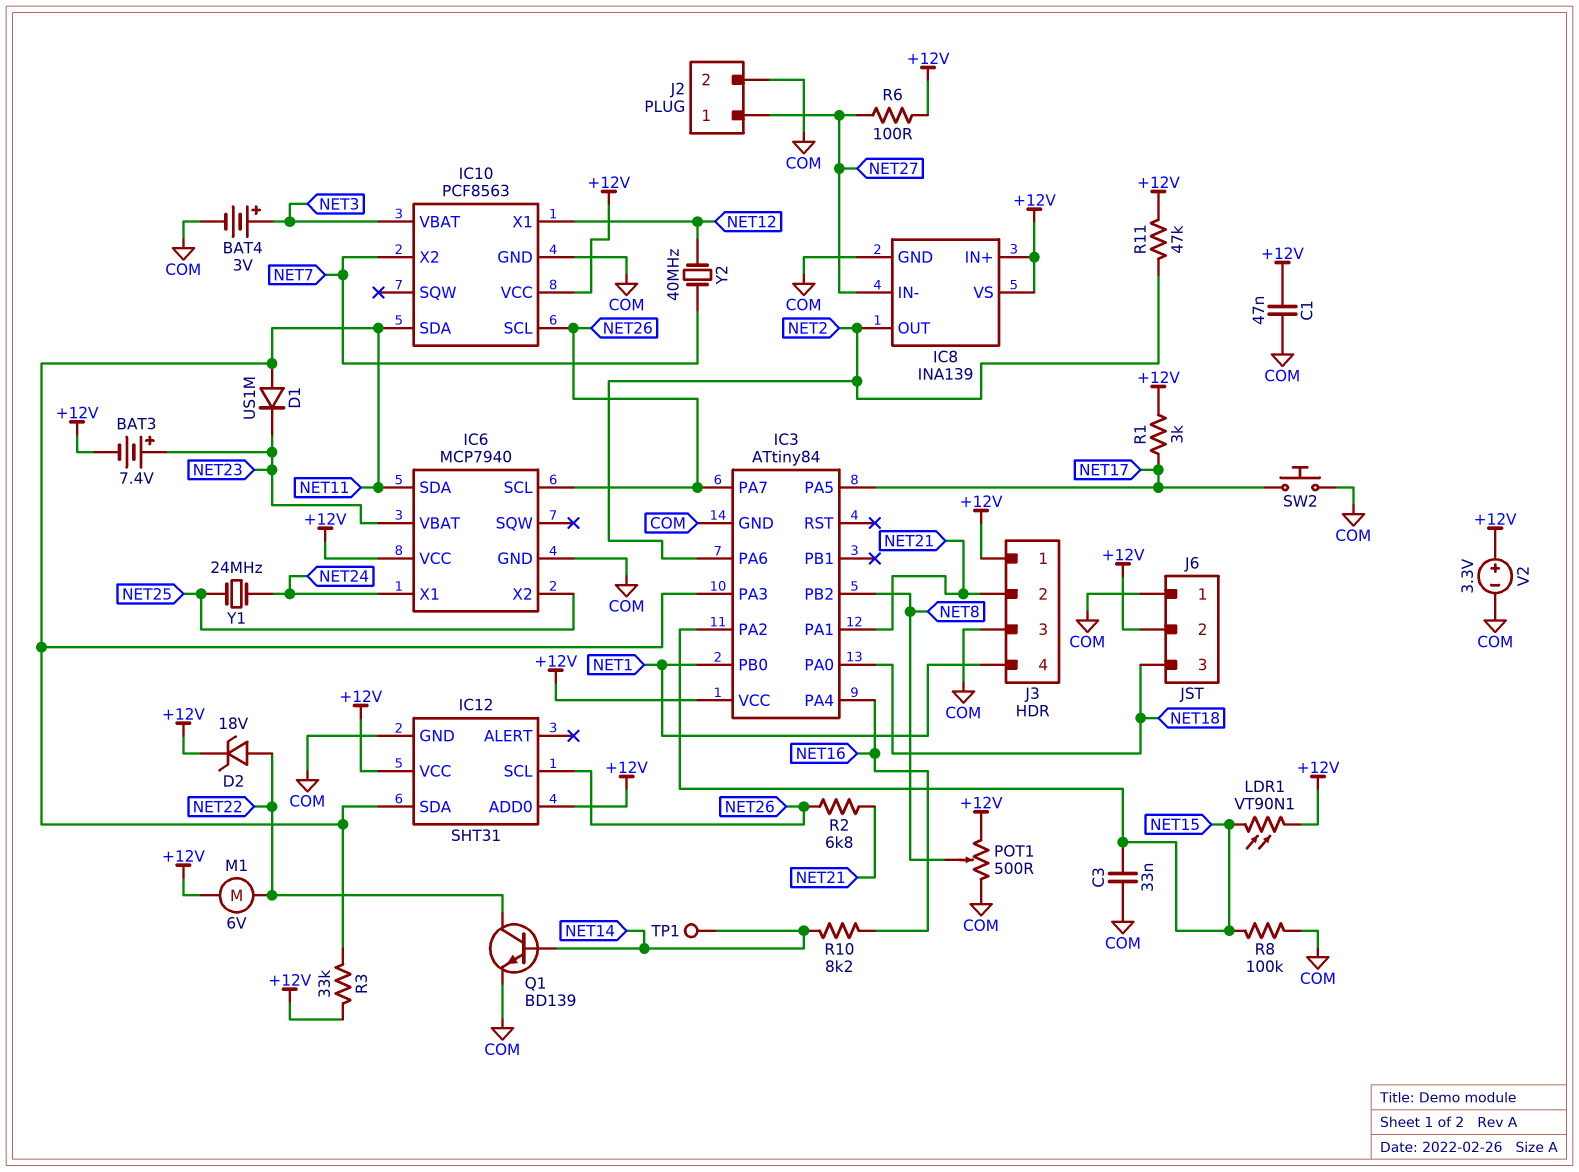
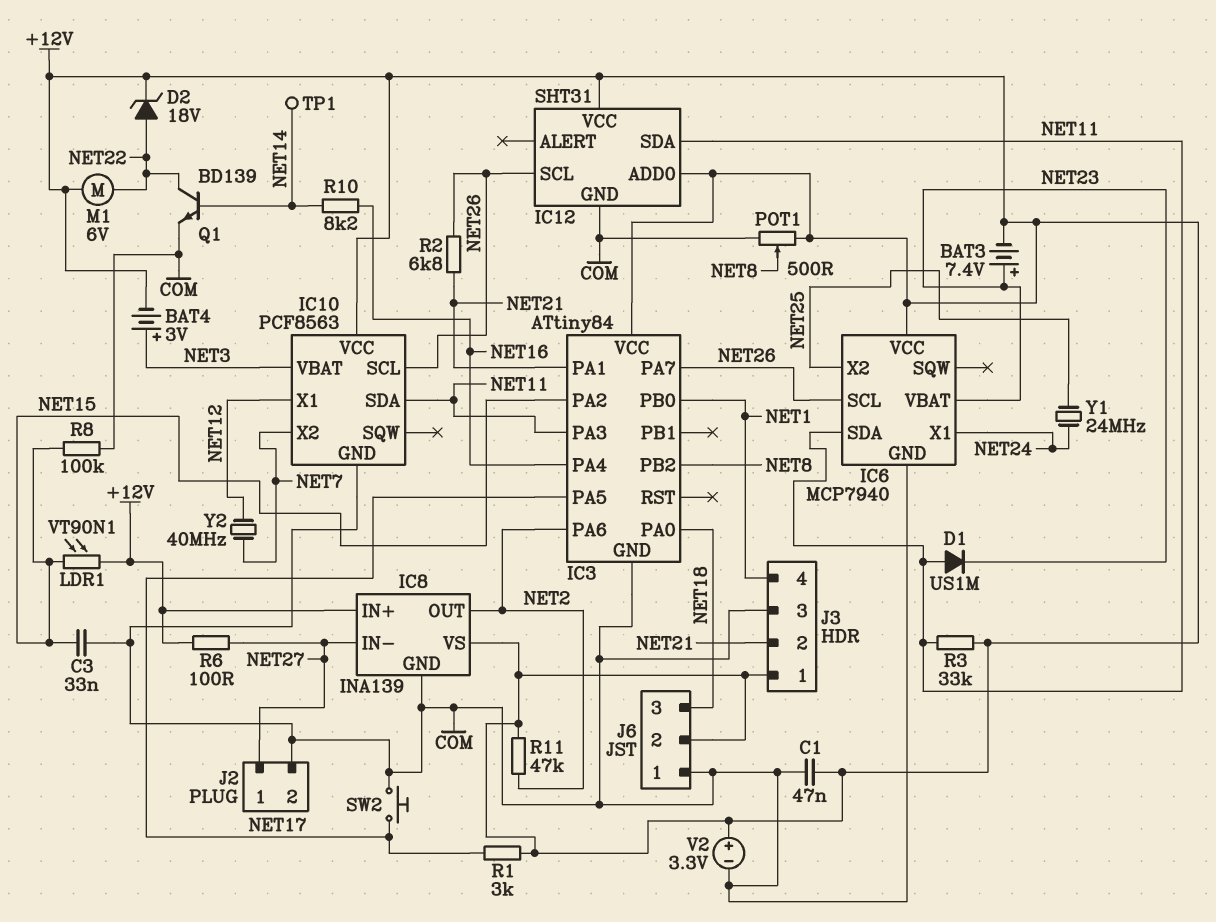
BAT4: 3V (plus NET3, minus COM) -> 3V (plus NET3, minus +12V)

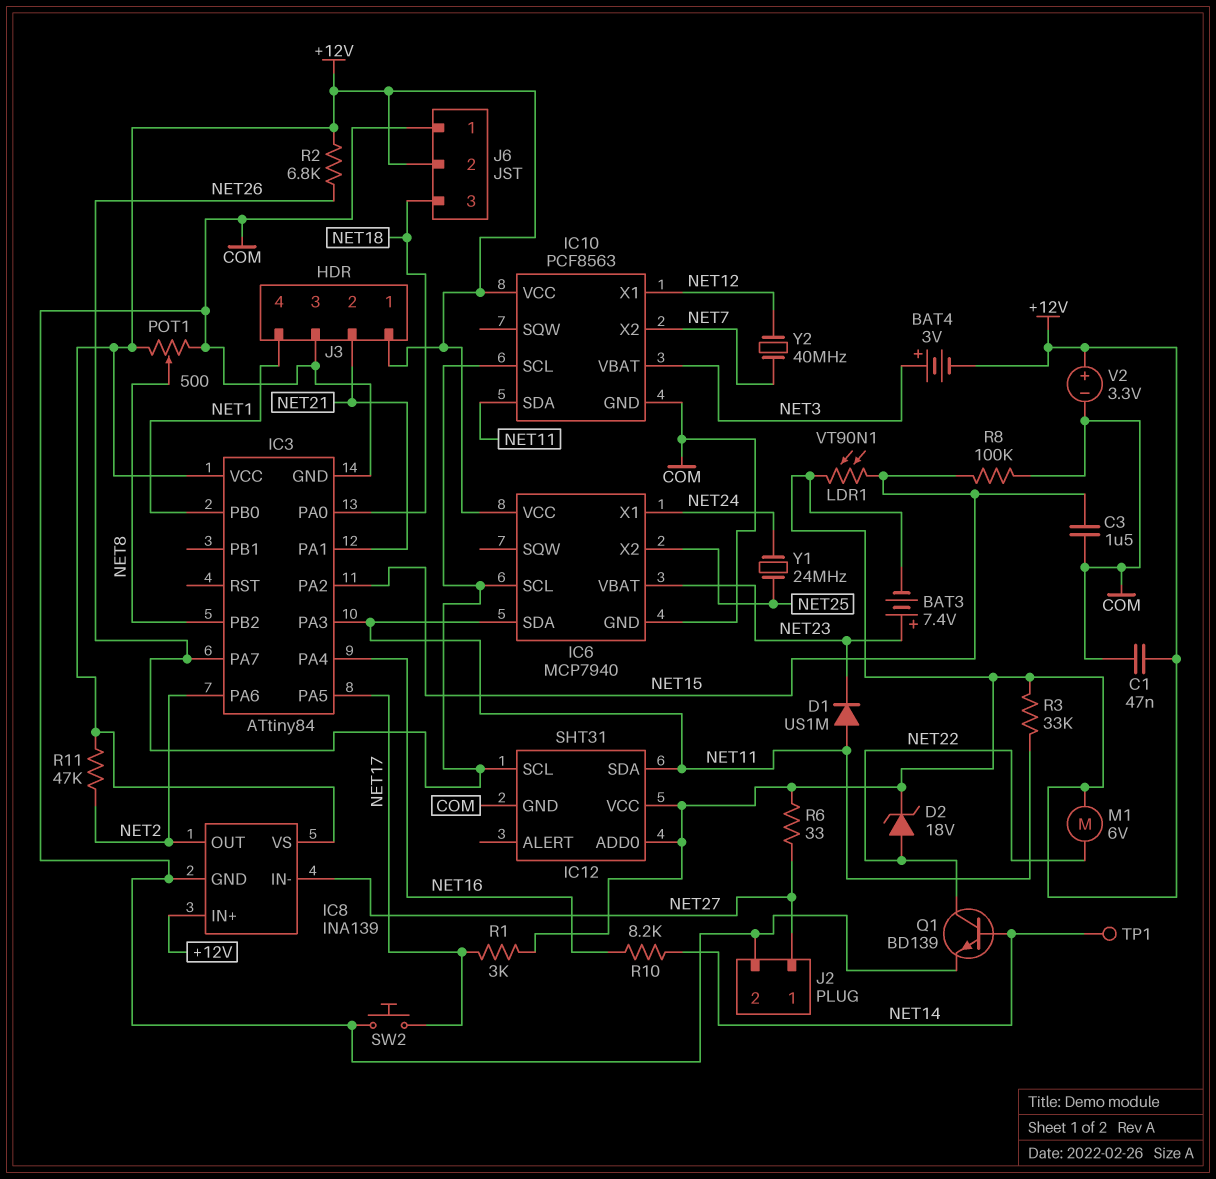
C3: 33nF (COM, NET15) -> 1.5uF (COM, NET15)
R2: 6.8k (NET21, NET26) -> 6.8k (+12V, NET26)
R6: 100 (+12V, NET27) -> 33 (+12V, NET27)

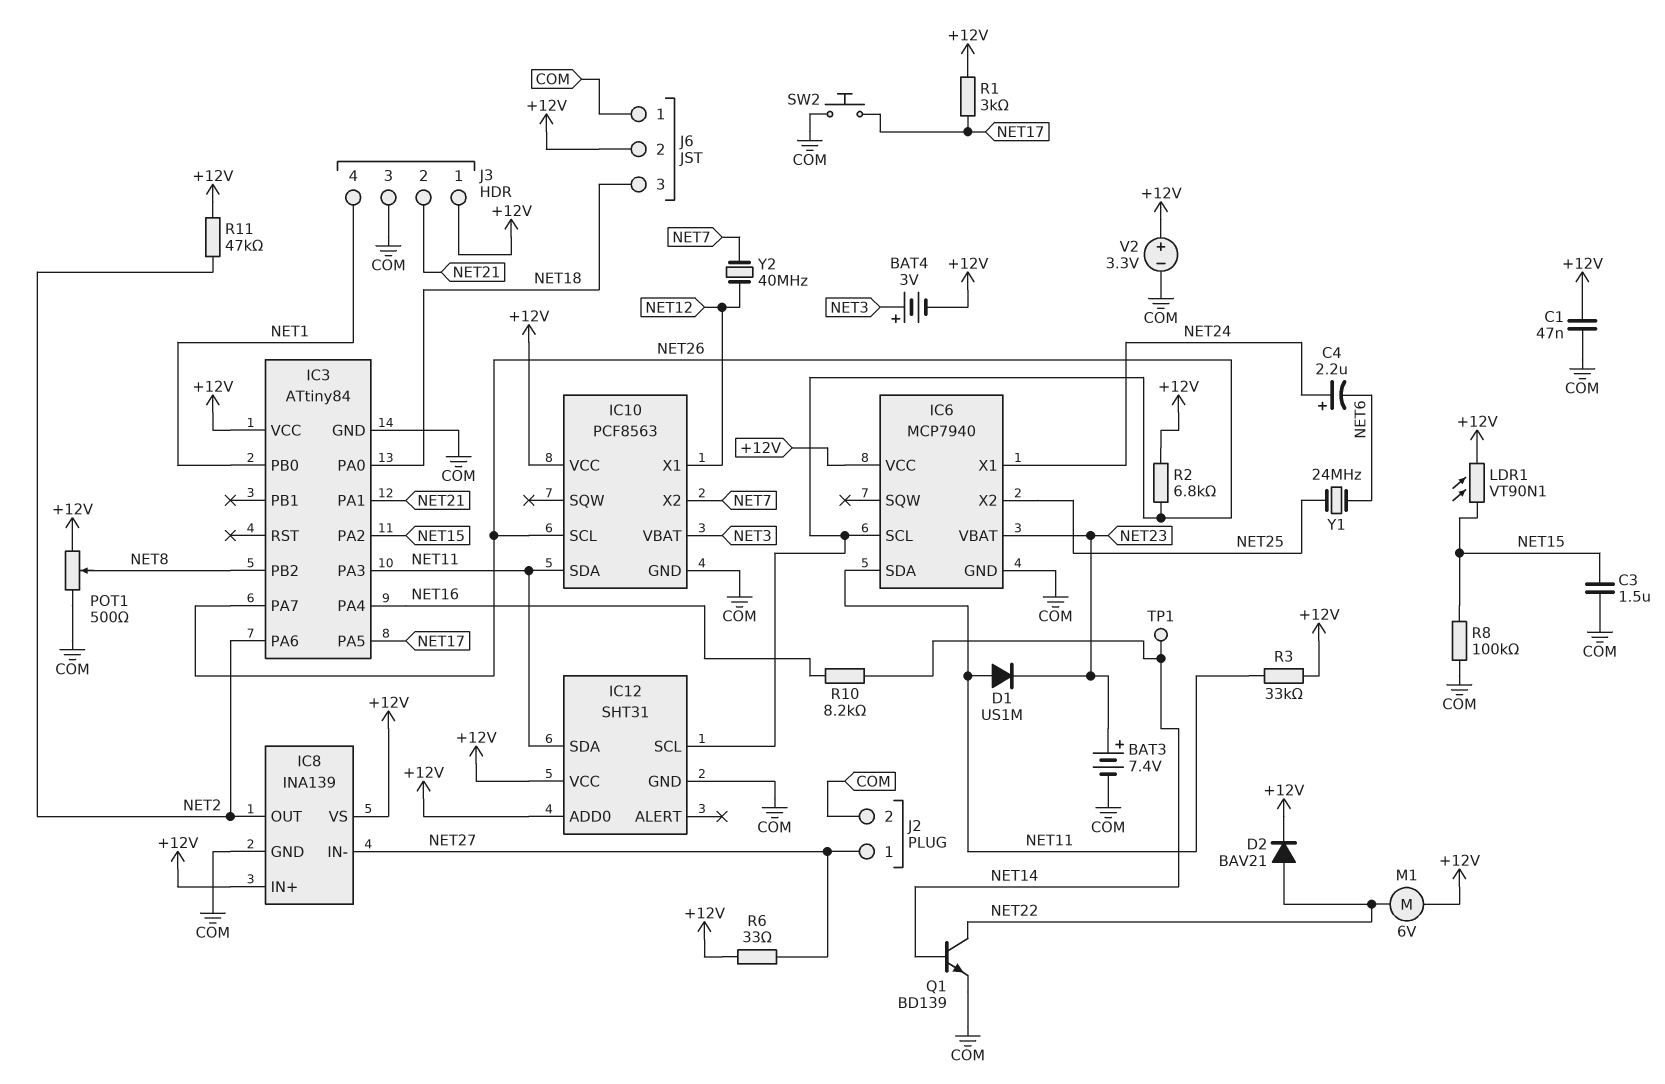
BAT3: 7.4V (plus NET23, minus +12V) -> 7.4V (plus NET23, minus COM)
C4: none -> 2.2uF (plus NET24, minus NET6)
D2: zener 18V (A NET22, K +12V) -> diode BAV21 (A NET22, K +12V)
Y1: 24MHz (NET24, NET25) -> 24MHz (NET6, NET25)

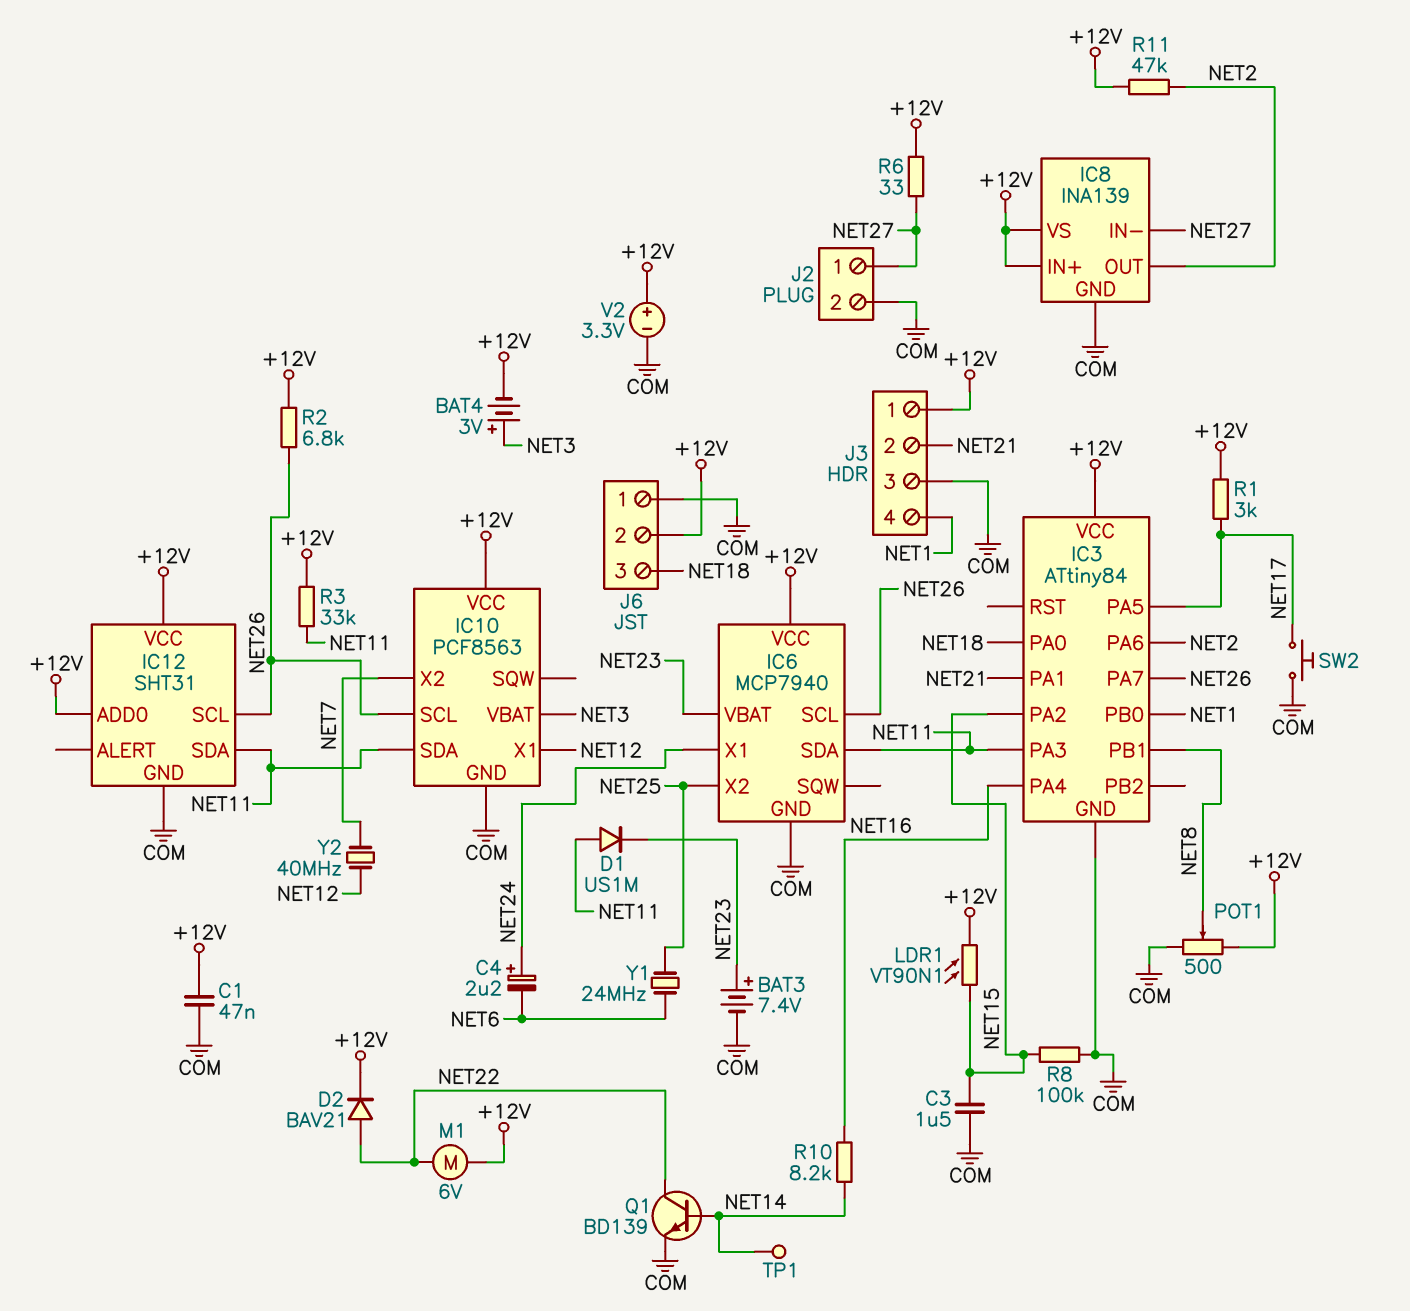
IC3 pin PB1: none -> NET8
IC3 pin PB2: NET8 -> none

